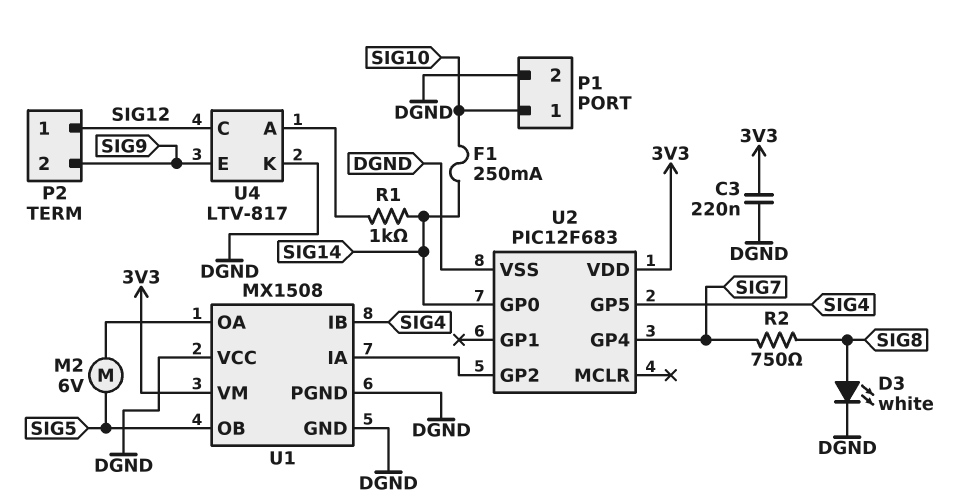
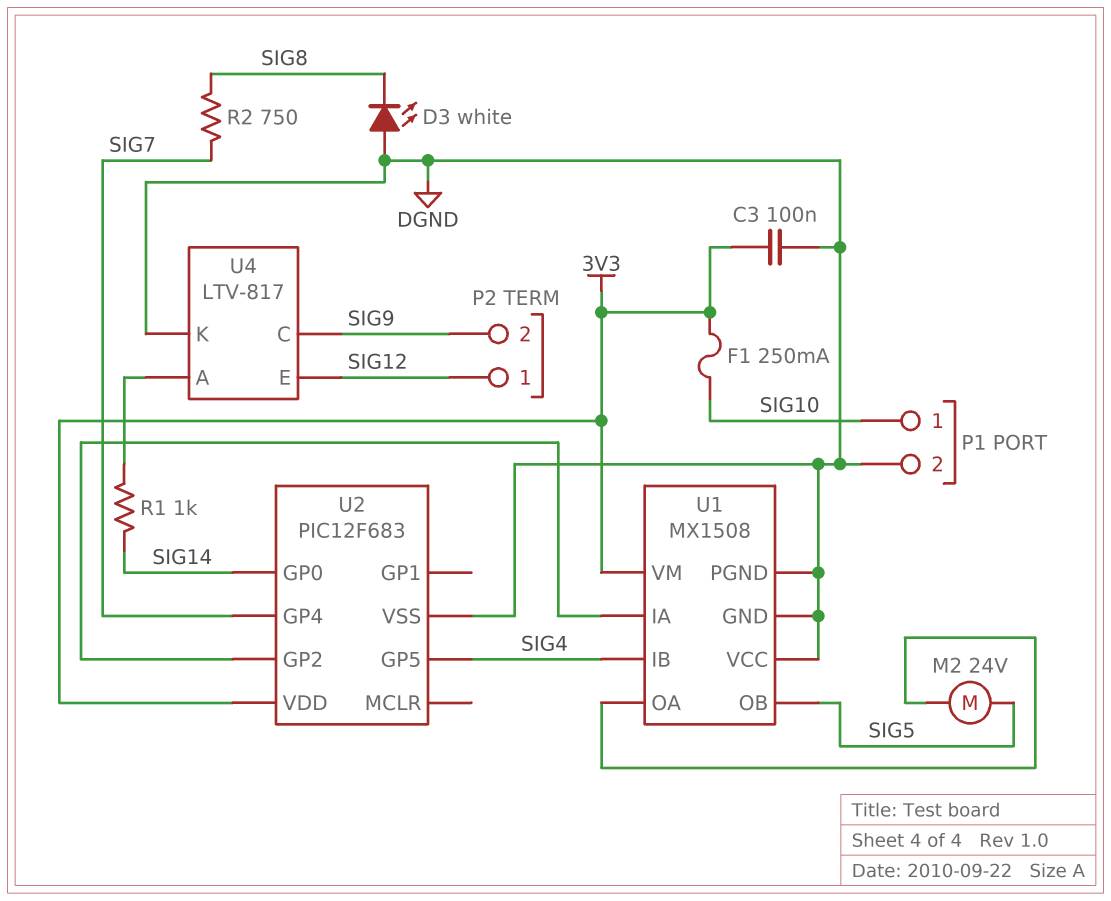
C3: 220nF (3V3, DGND) -> 100nF (3V3, DGND)
D3: LED white (A SIG8, K DGND) -> LED white (A DGND, K SIG8)
F1: 250mA (SIG10, SIG14) -> 250mA (3V3, SIG10)
M2: motor 6V (SIG5, U1/OA) -> motor 24V (SIG5, U1/OA)
U4 pin C: SIG12 -> SIG9
U4 pin E: SIG9 -> SIG12

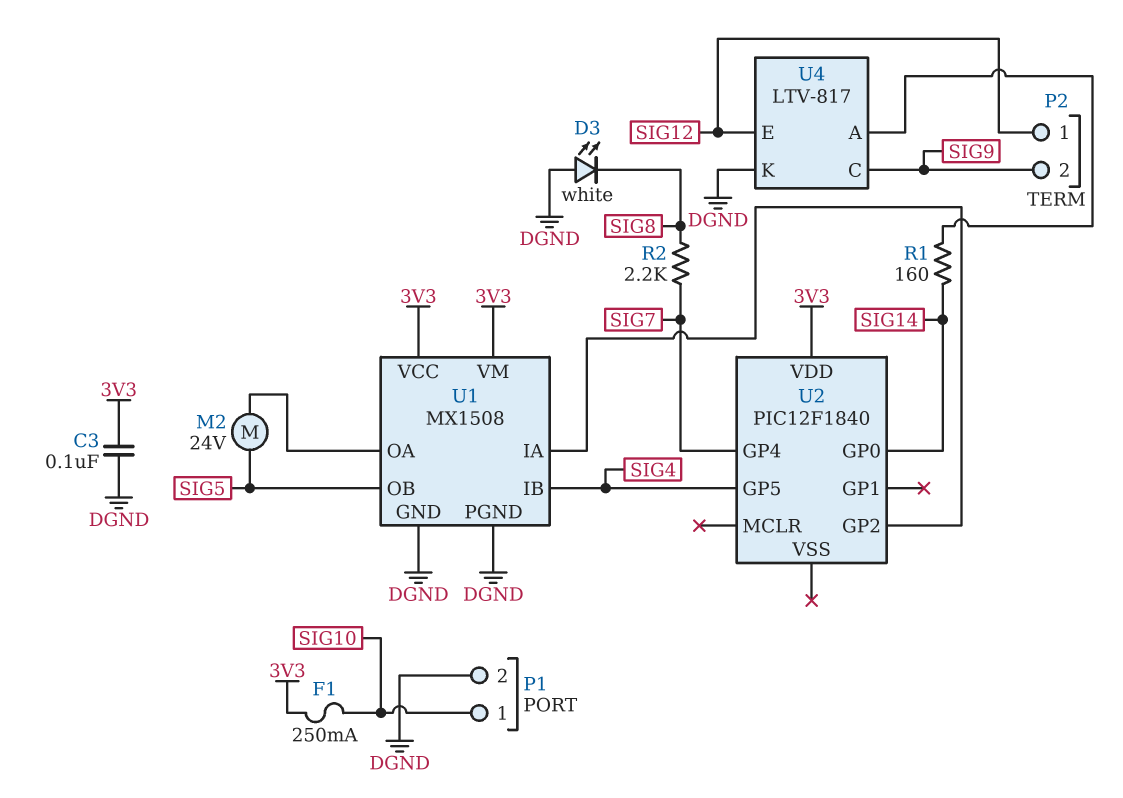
R1: 1k (SIG14, U4/A) -> 160 (SIG14, U4/A)
R2: 750 (SIG7, SIG8) -> 2.2k (SIG7, SIG8)
U1 pin VCC: DGND -> 3V3
U2: PIC12F683 -> PIC12F1840
U2 pin VSS: DGND -> none

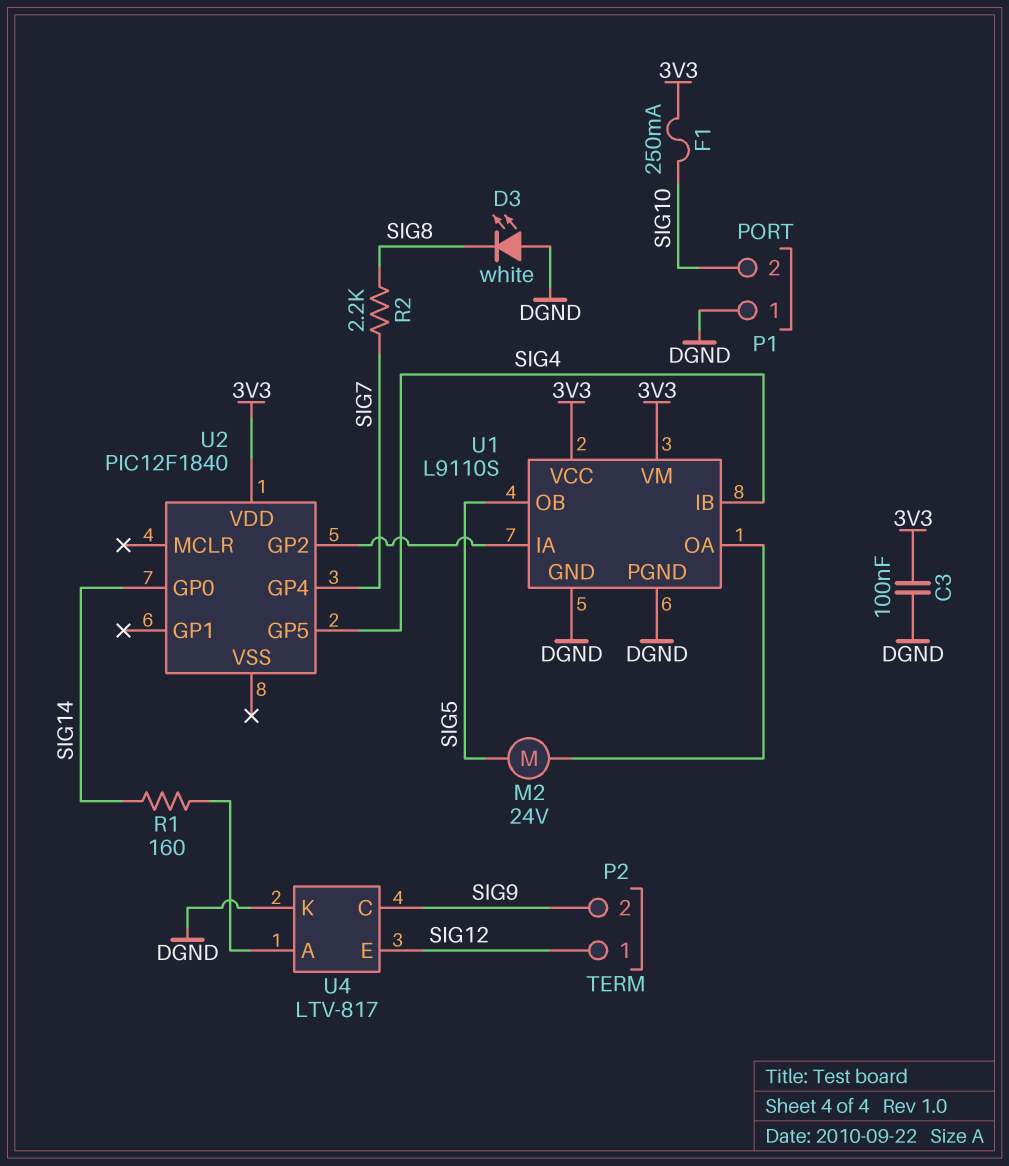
P1 pin 1: SIG10 -> DGND
P1 pin 2: DGND -> SIG10
U1: MX1508 -> L9110S

